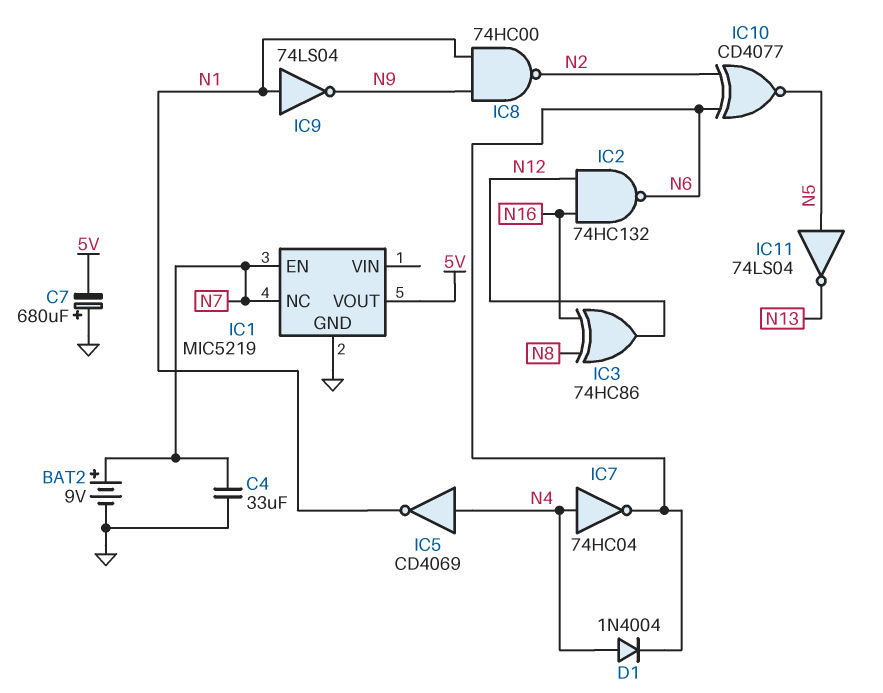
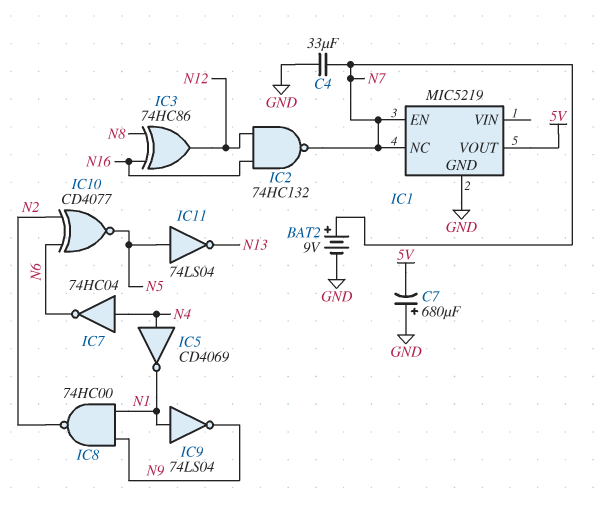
D1: diode 1N4004 (A N4, K N6) -> none
IC2: NAND 74HC132 (in N12, in N16, out N6) -> NAND 74HC132 (in N12, in N16, out N7)

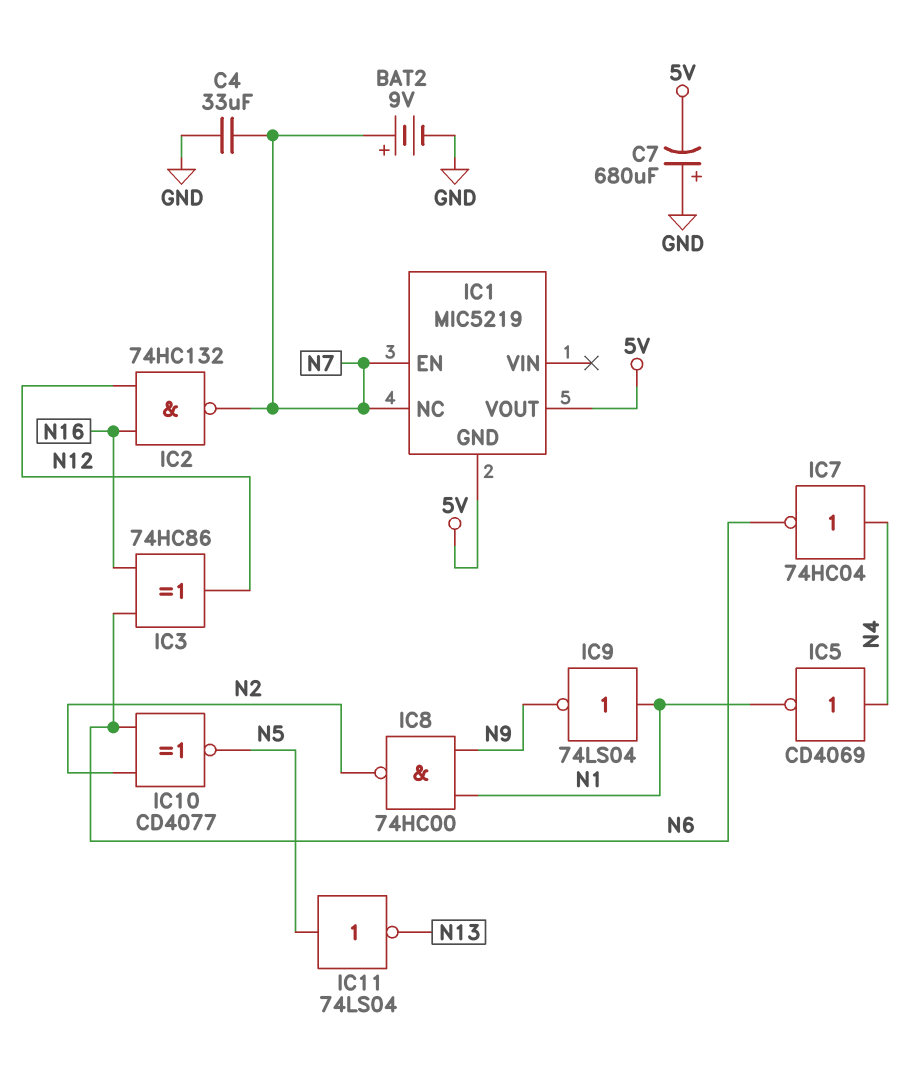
IC1 pin GND: GND -> 5V
IC3: XOR 74HC86 (in N8, in N16, out N12) -> XOR 74HC86 (in N6, in N16, out N12)

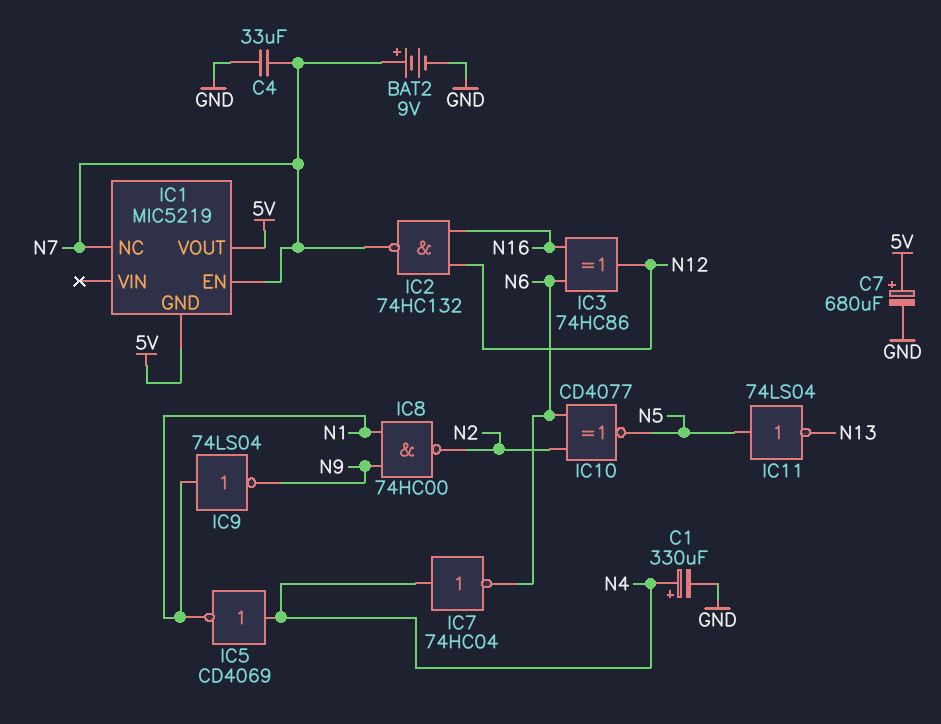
C1: none -> 330uF (plus N4, minus GND)
C7: 680uF (plus GND, minus 5V) -> 680uF (plus 5V, minus GND)

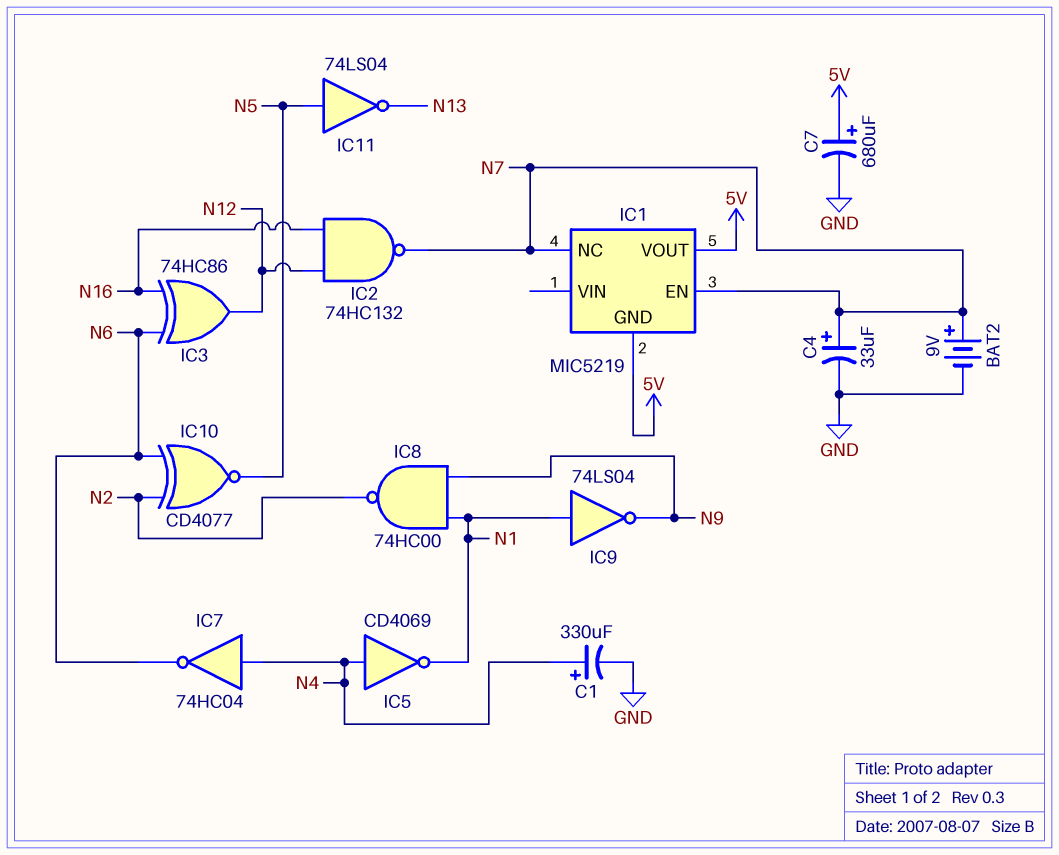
C4: 33uF (GND, N7) -> 33uF (plus N7, minus GND)

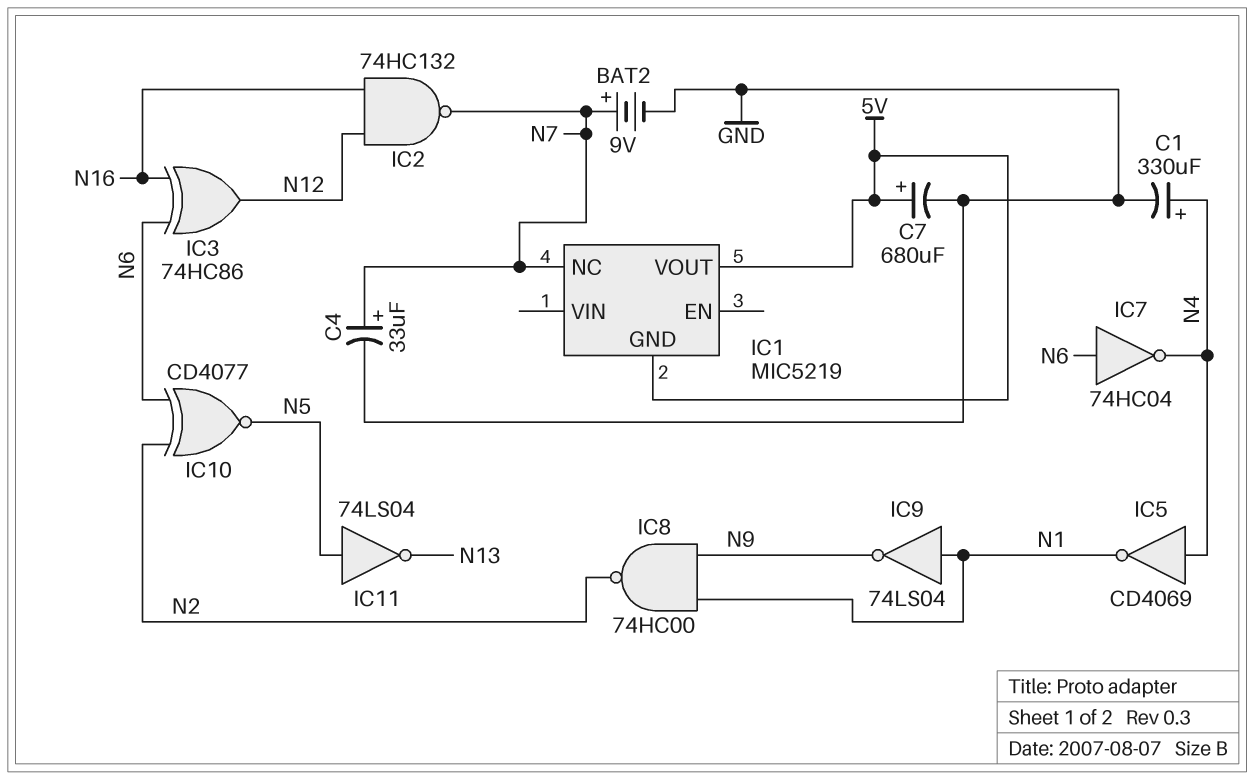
IC1 pin EN: N7 -> none
IC7: NOT 74HC04 (in N4, out N6) -> NOT 74HC04 (in N6, out N4)

